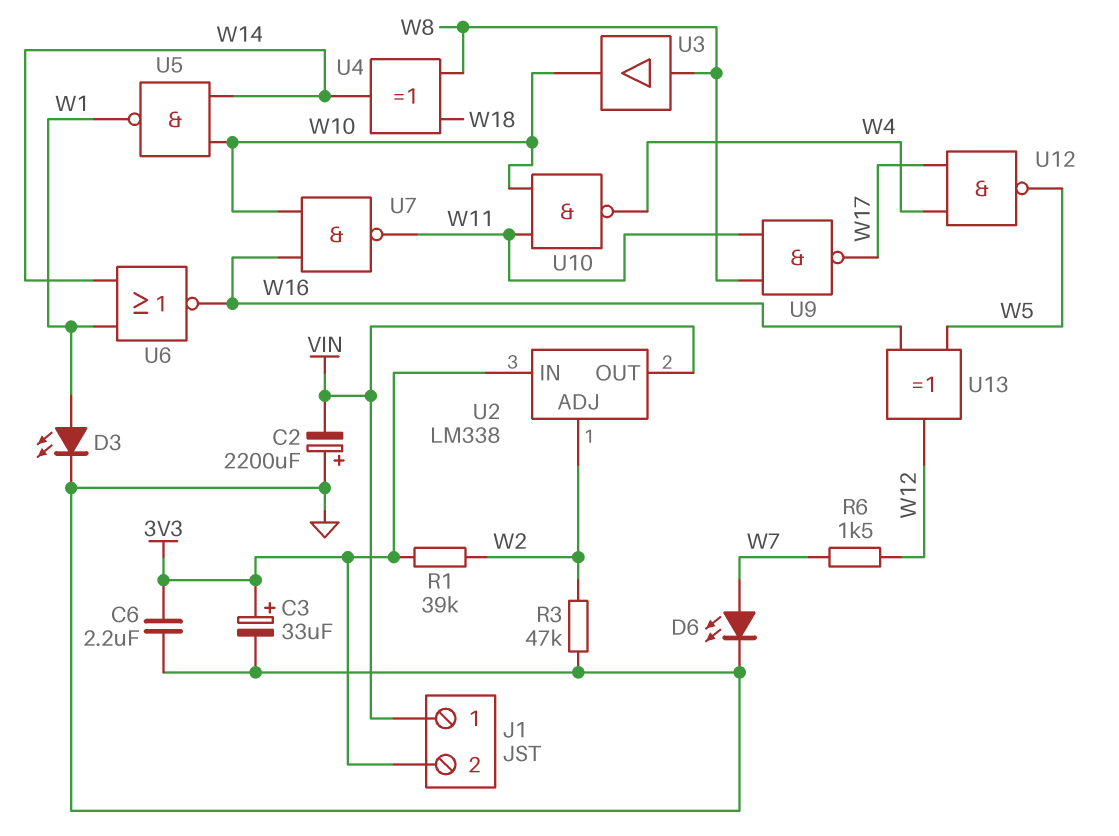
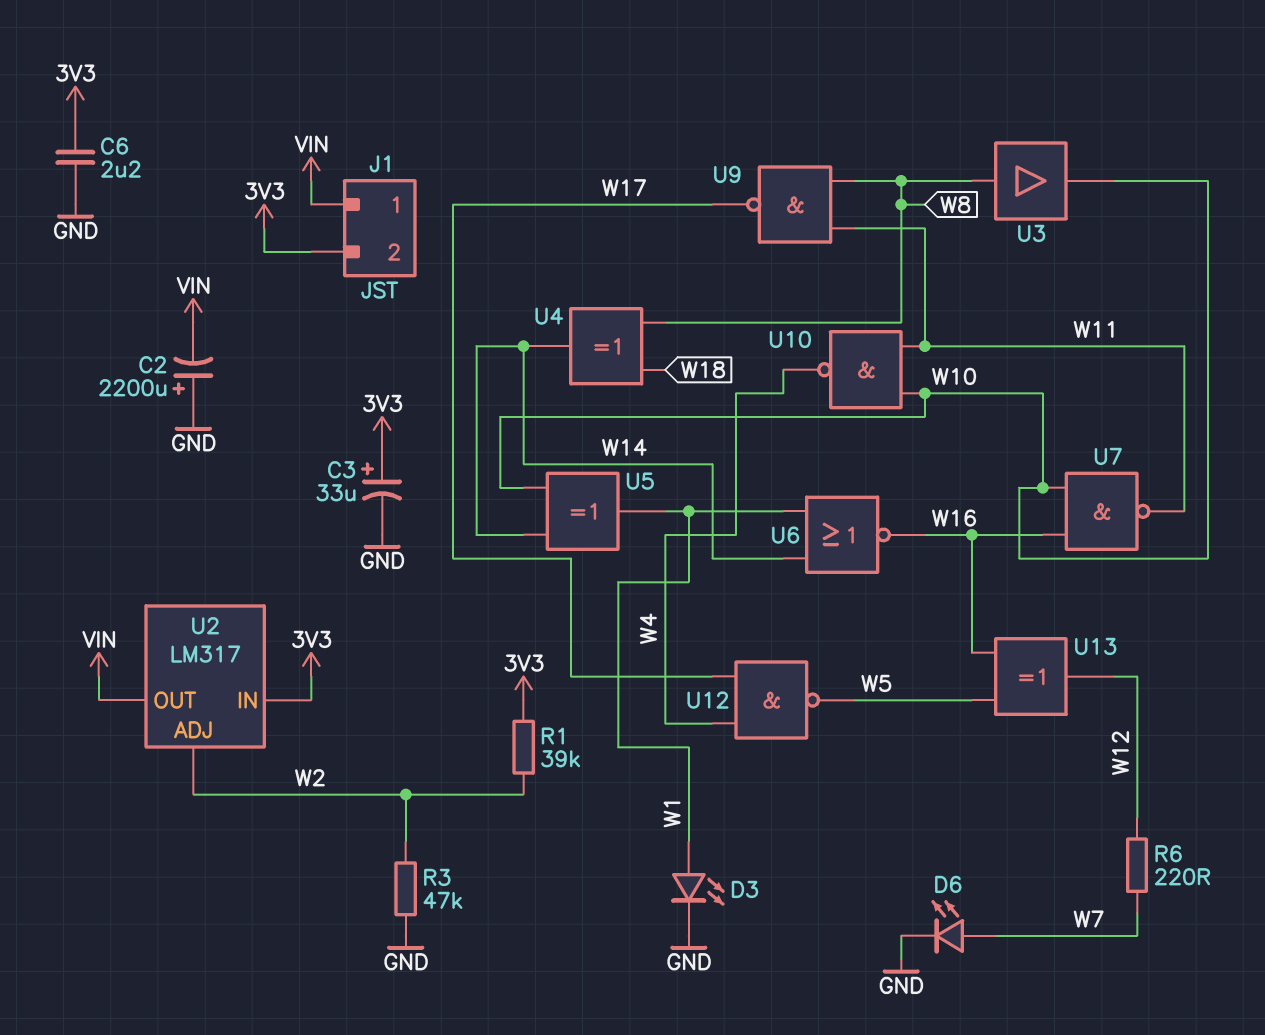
R6: 1.5k (W7, W12) -> 220 (W7, W12)
U2: LM338 -> LM317
U5: NAND (in W10, in W14, out W1) -> XOR (in W10, in W14, out W1)

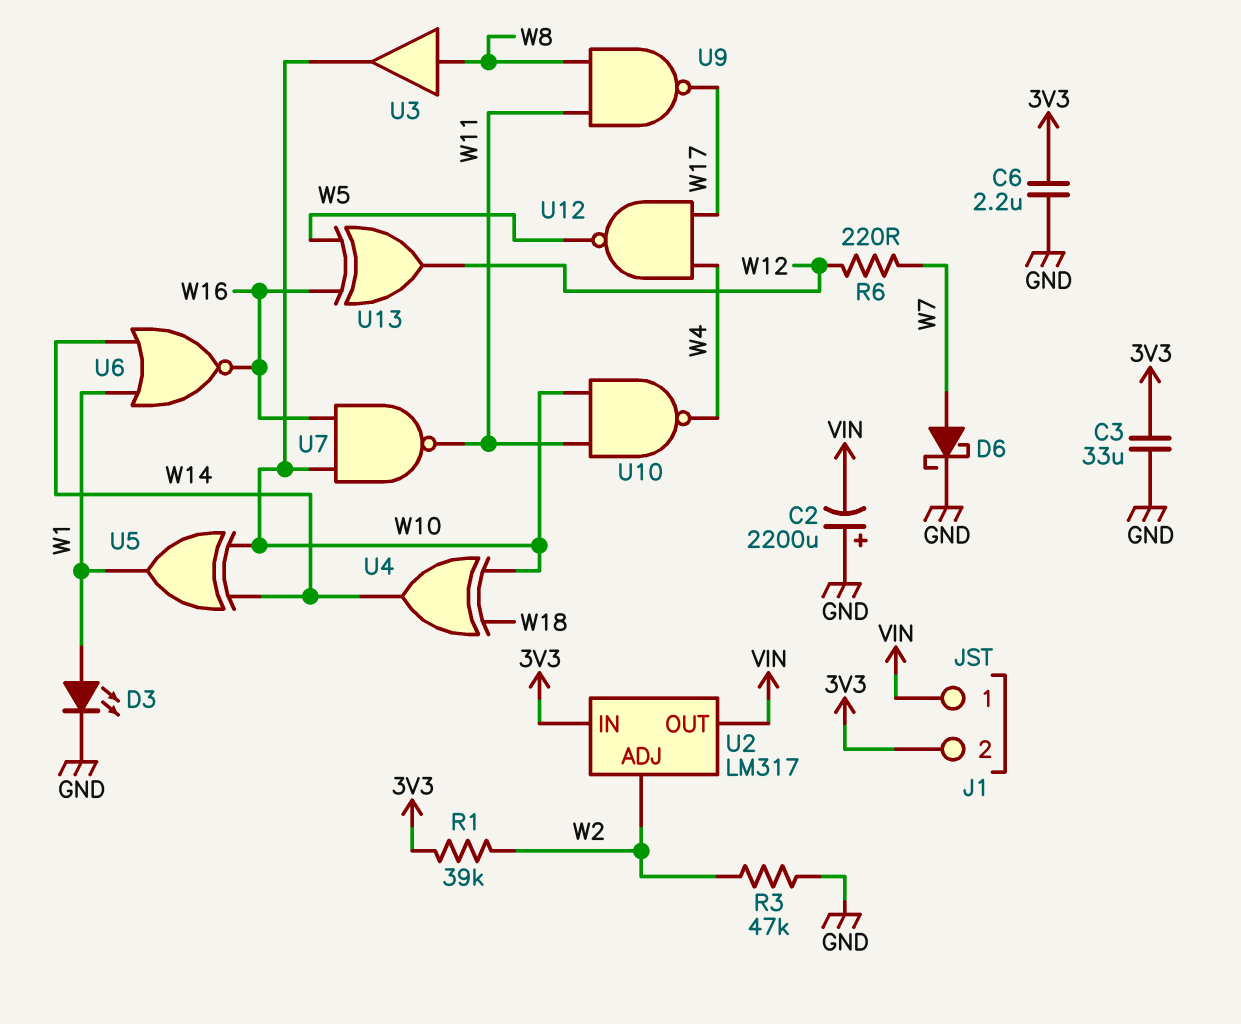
C3: 33uF (plus 3V3, minus GND) -> 33uF (3V3, GND)
D6: LED (A W7, K GND) -> schottky (A W7, K GND)
U4: XOR (in W8, in W18, out W14) -> XOR (in W10, in W18, out W14)

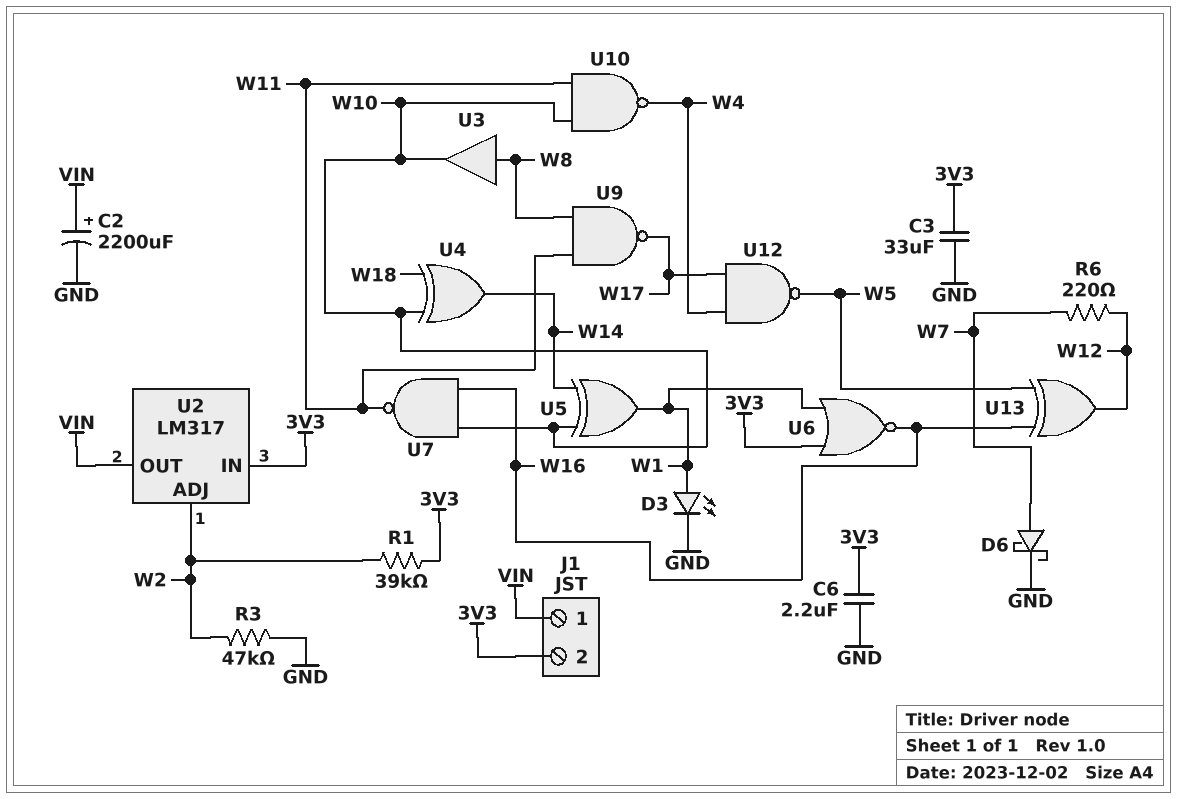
C2: 2200uF (plus GND, minus VIN) -> 2200uF (plus VIN, minus GND)
U6: NOR (in W1, in W14, out W16) -> NOR (in 3V3, in W1, out W16)

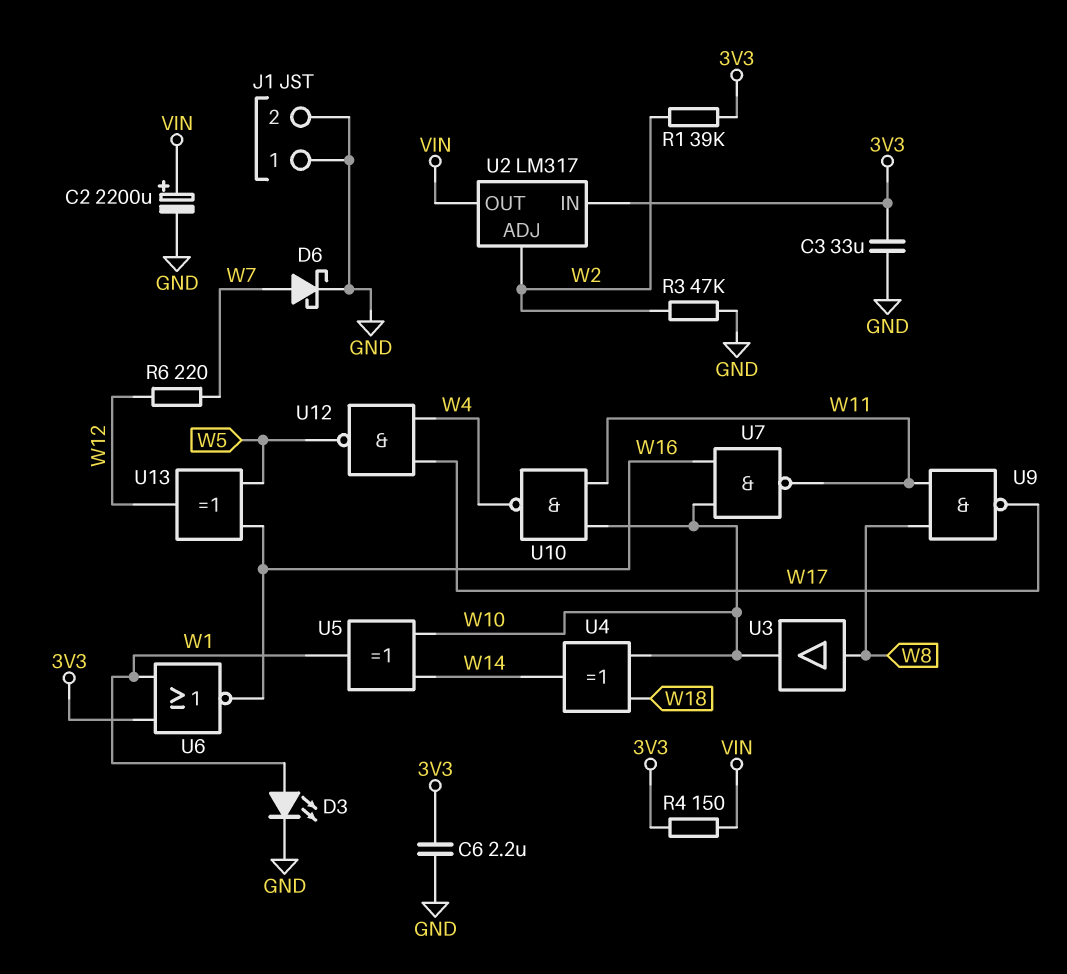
J1 pin 1: VIN -> GND
J1 pin 2: 3V3 -> GND
R4: none -> 150 (3V3, VIN)

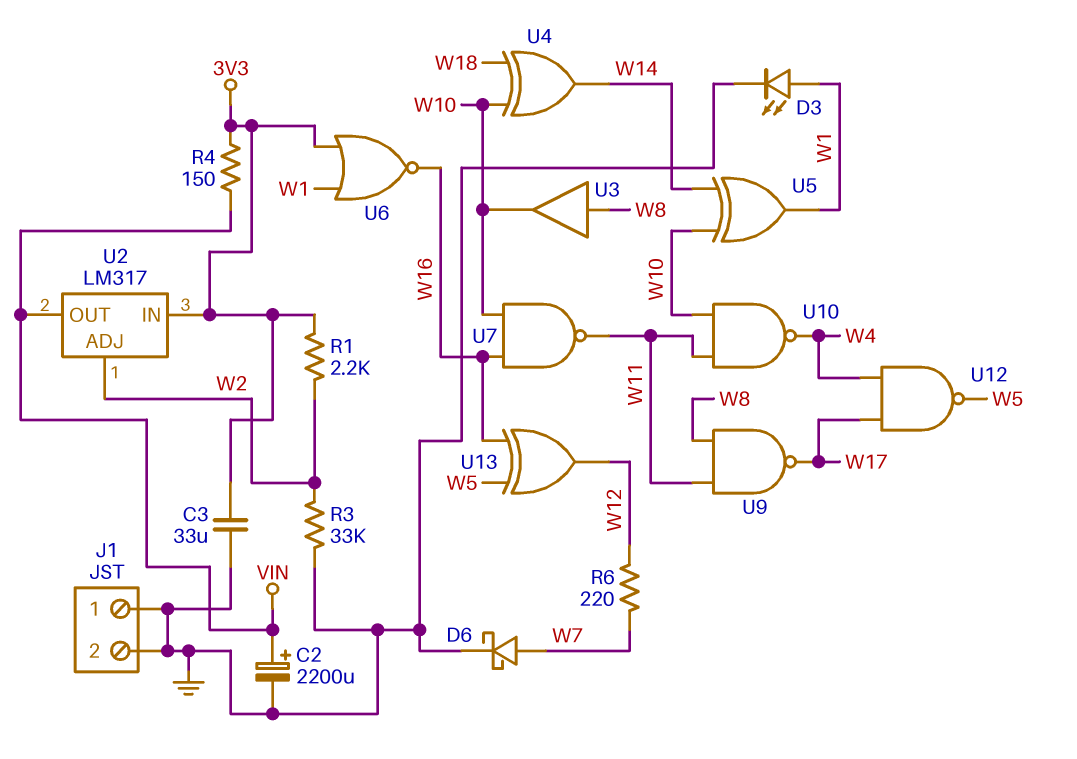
C6: 2.2uF (3V3, GND) -> none
R1: 39k (3V3, W2) -> 2.2k (3V3, W2)
R3: 47k (GND, W2) -> 33k (GND, W2)

